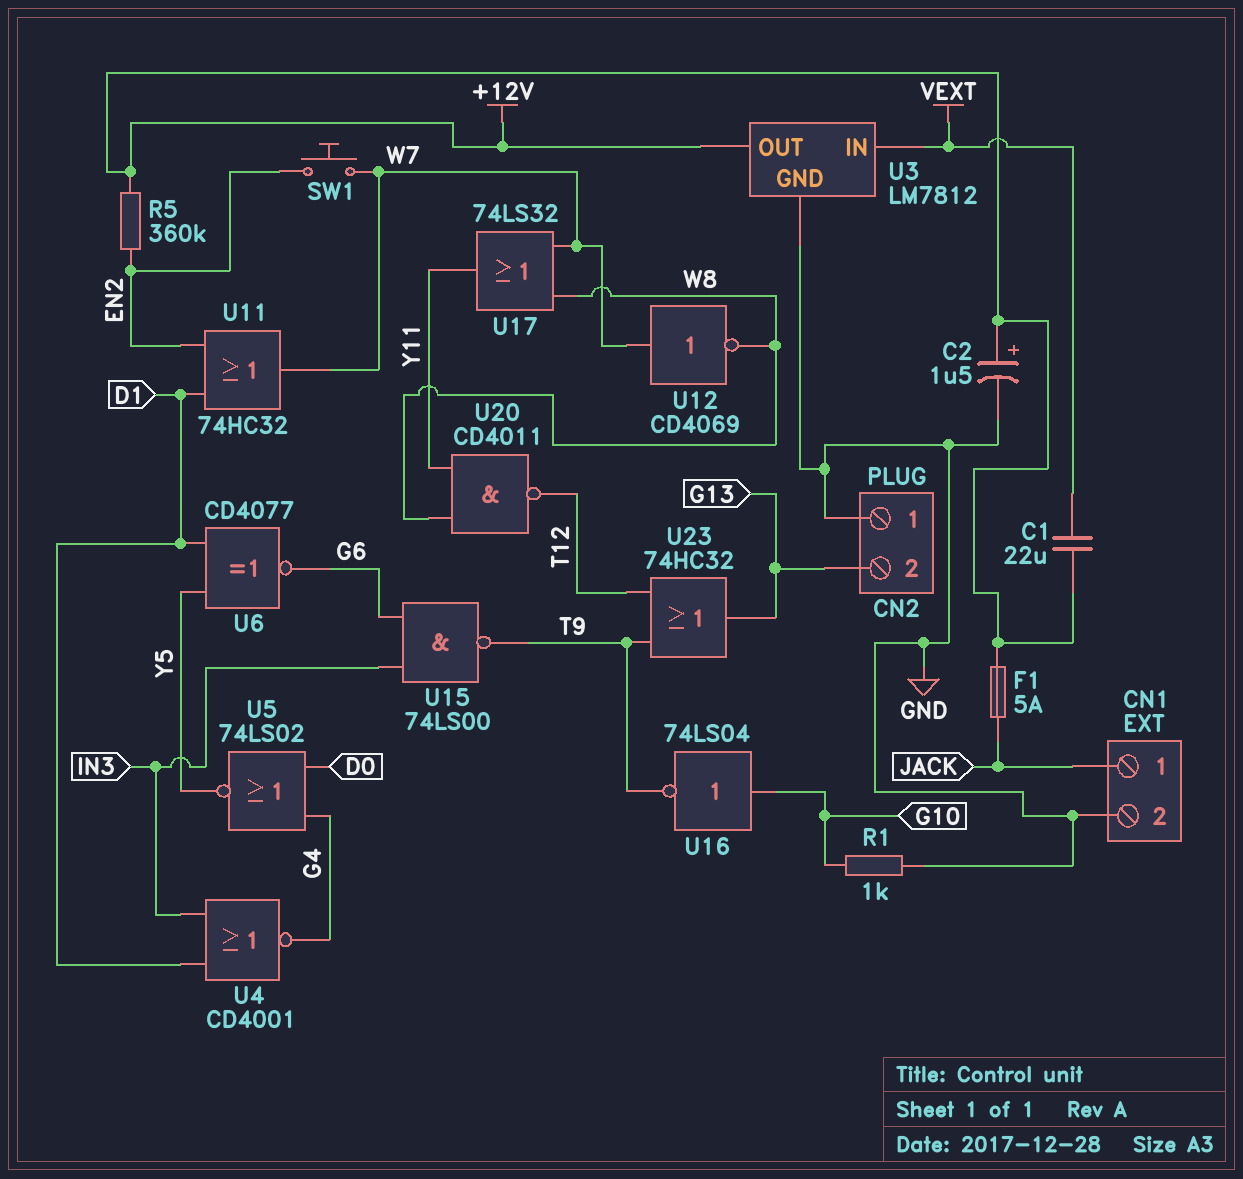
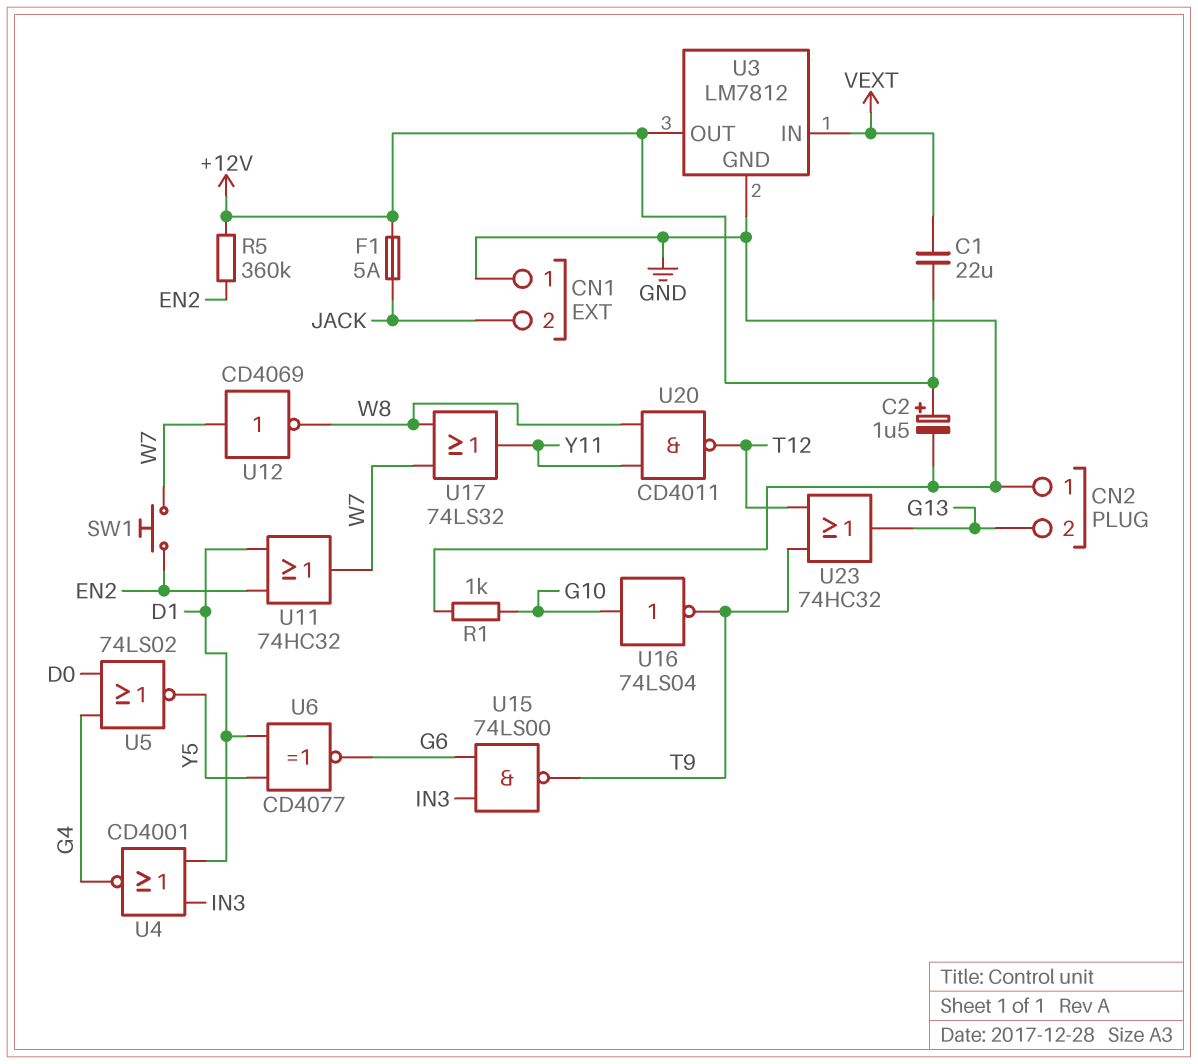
CN1 pin 1: JACK -> GND
CN1 pin 2: GND -> JACK

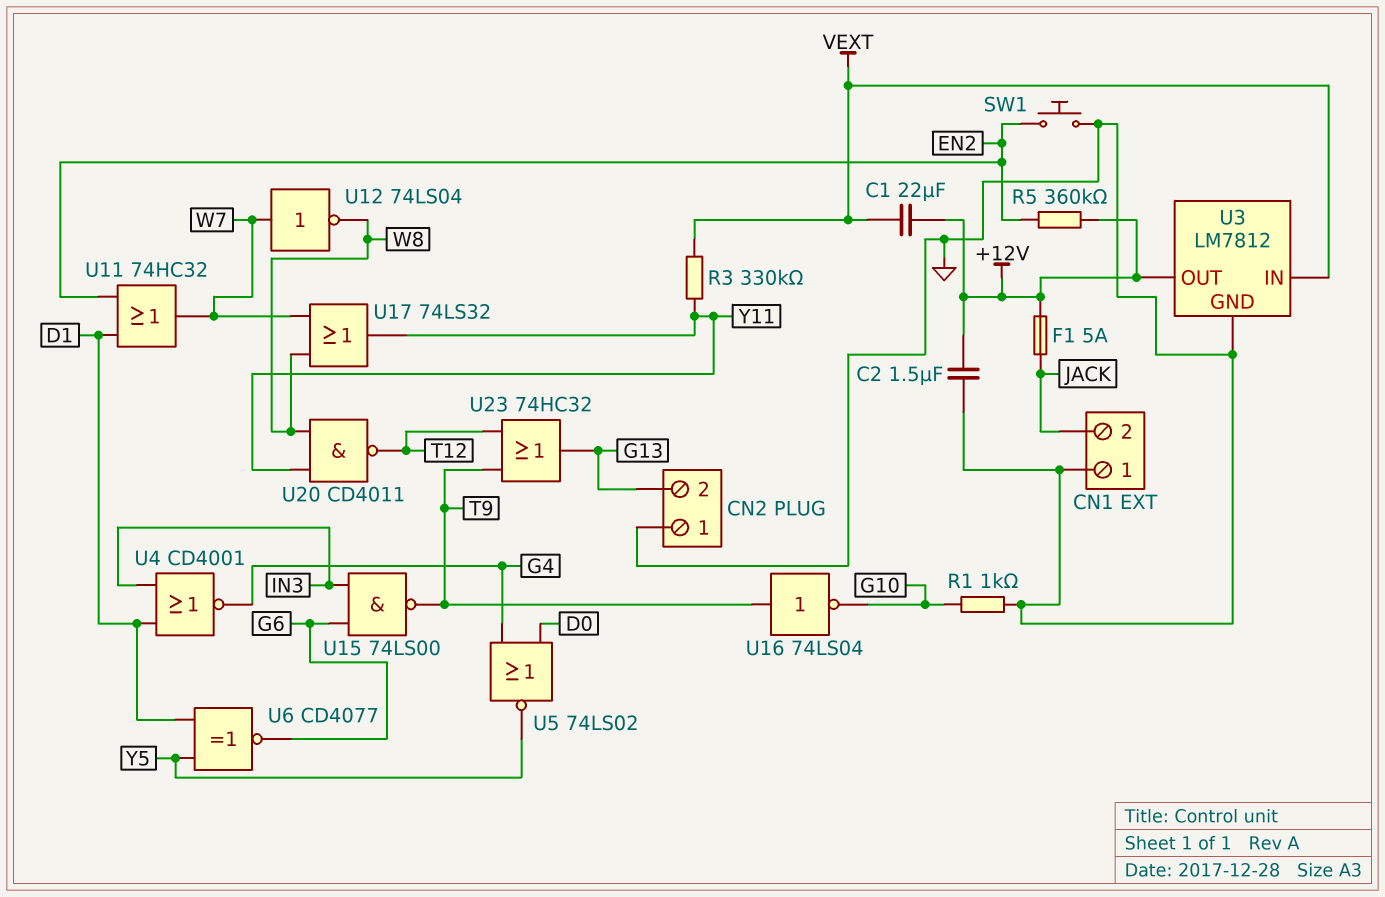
C2: 1.5uF (plus +12V, minus GND) -> 1.5uF (+12V, GND)
R3: none -> 330k (VEXT, Y11)
SW1: button (EN2, W7) -> button (EN2, GND)
U12: NOT CD4069 (in W7, out W8) -> NOT 74LS04 (in W7, out W8)
U16: NOT 74LS04 (in G10, out T9) -> NOT 74LS04 (in T9, out G10)

